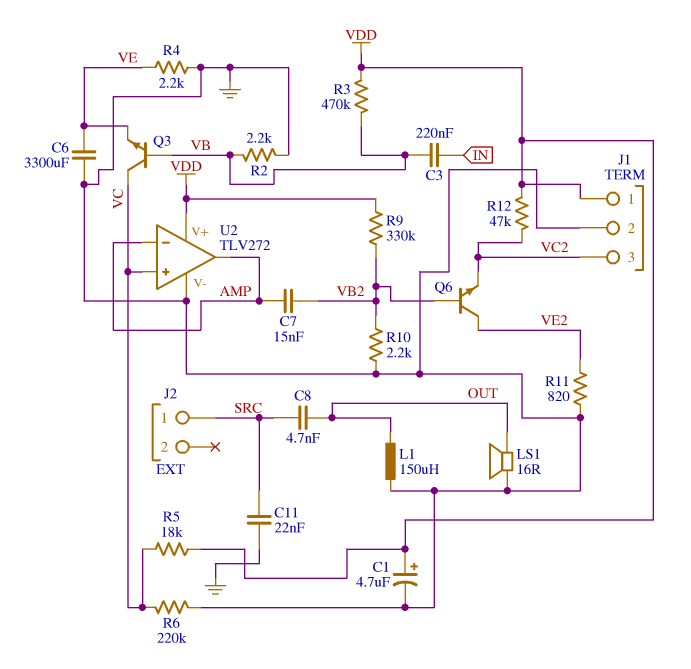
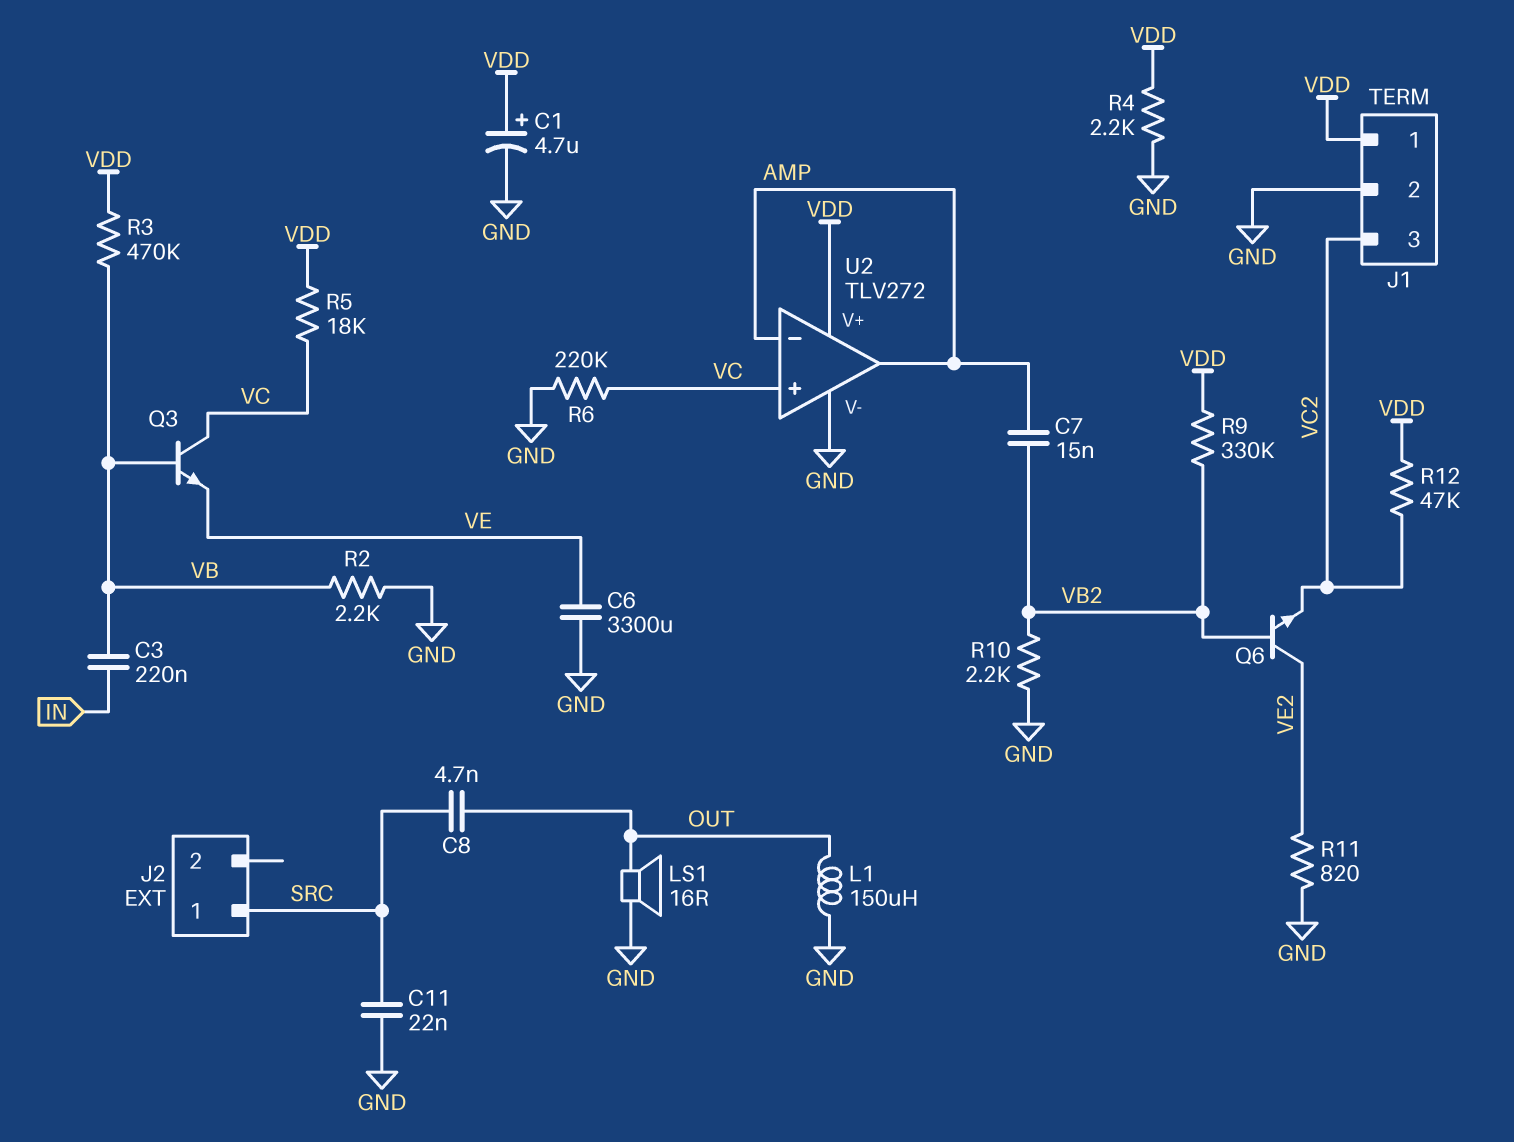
R4: 2.2k (GND, VE) -> 2.2k (GND, VDD)

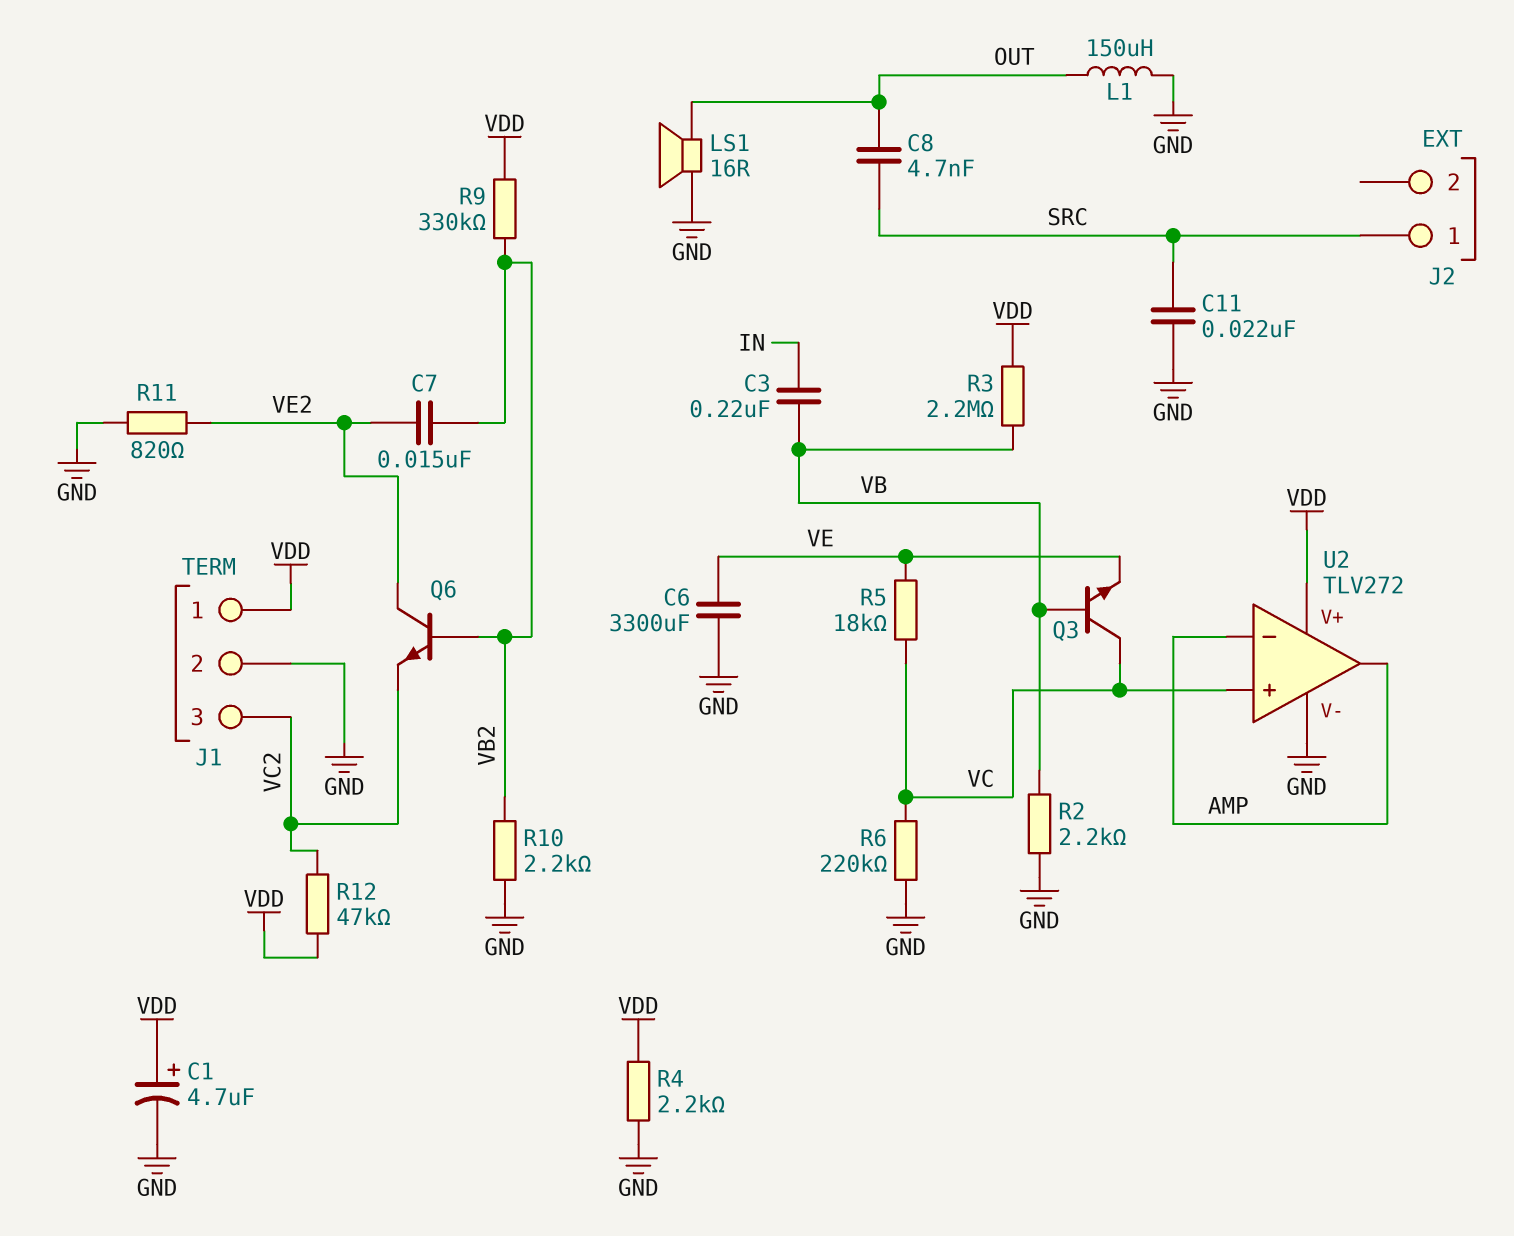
C7: 15nF (AMP, VB2) -> 15nF (VB2, VE2)
R3: 470k (VB, VDD) -> 2.2M (VB, VDD)
R5: 18k (VC, VDD) -> 18k (VC, VE)

